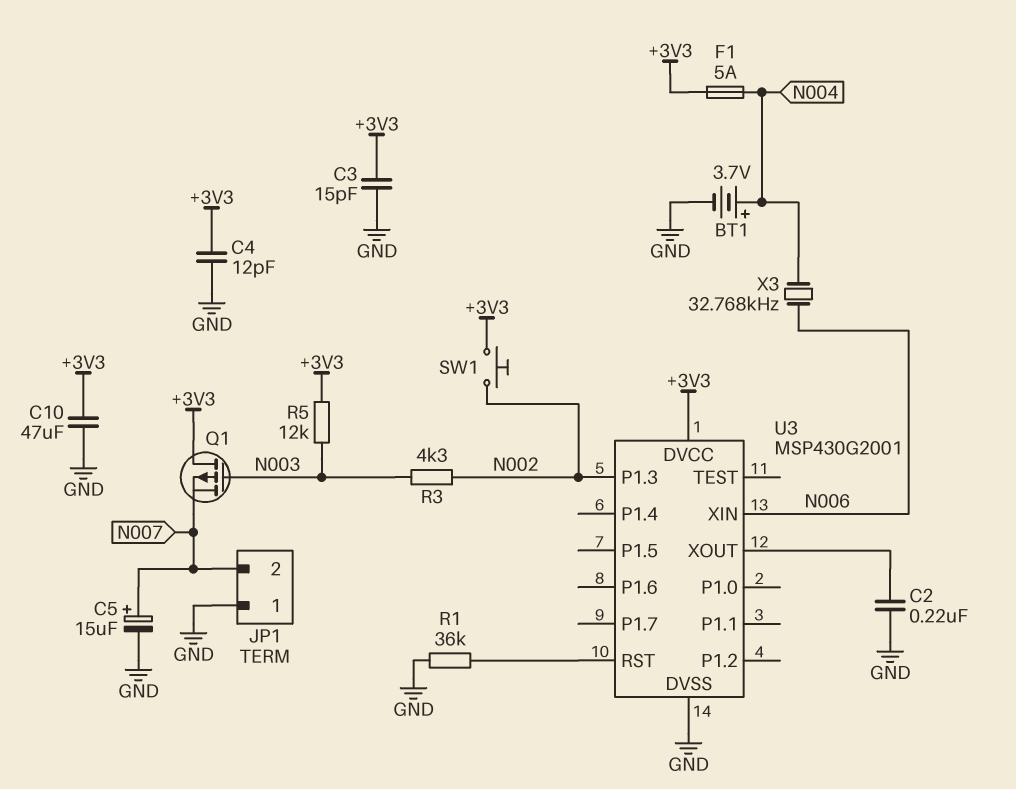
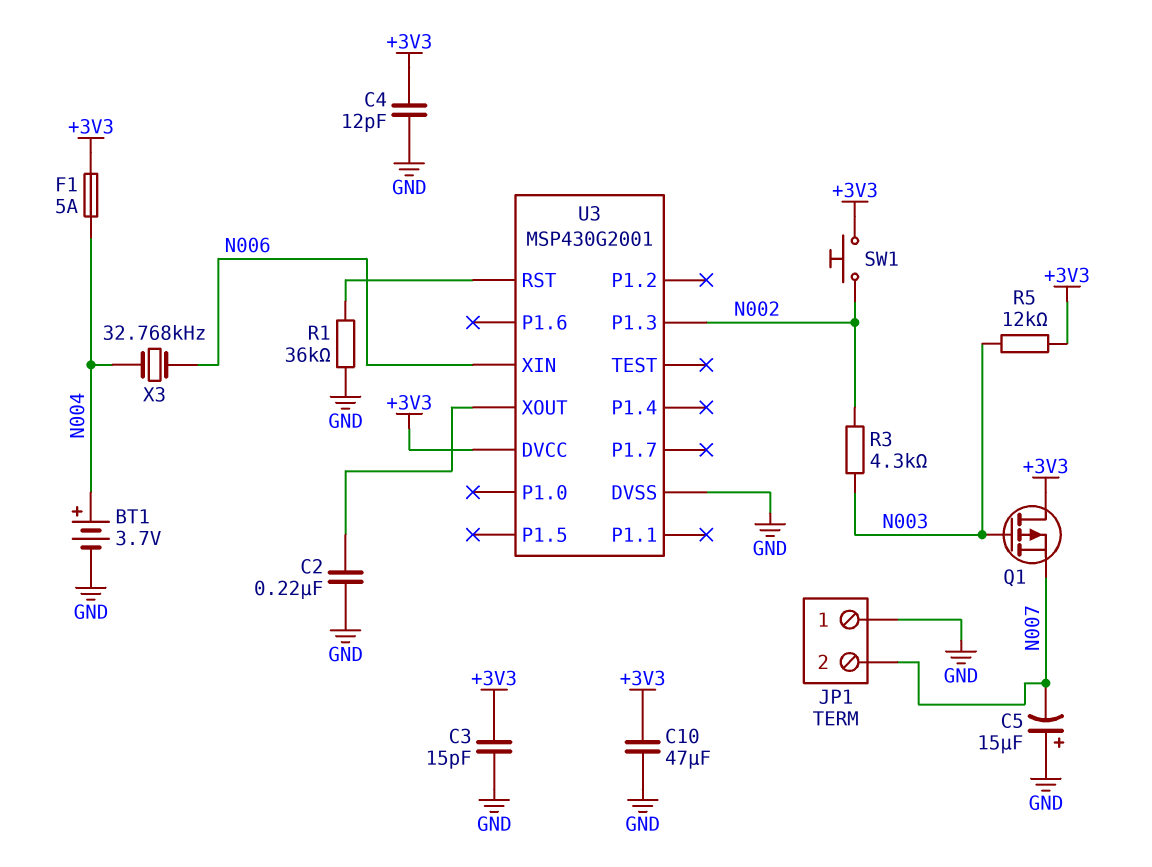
C5: 15uF (plus N007, minus GND) -> 15uF (plus GND, minus N007)

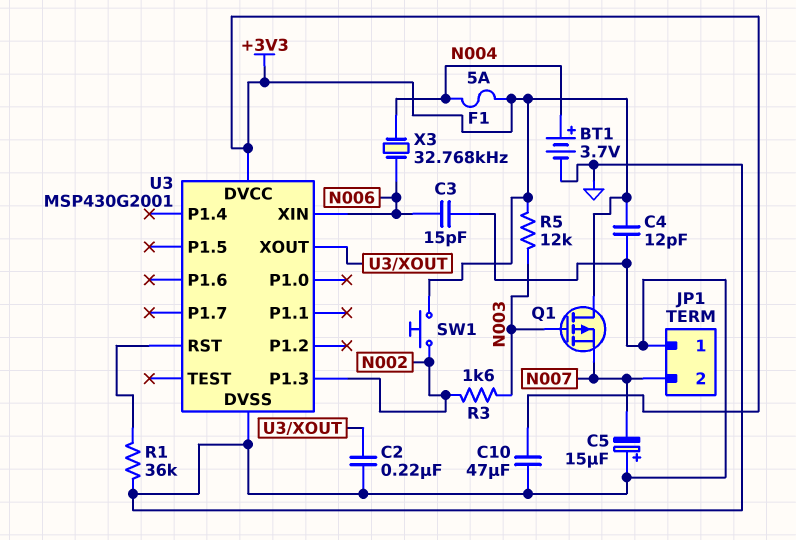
C3: 15pF (+3V3, GND) -> 15pF (GND, N006)
R3: 4.3k (N002, N003) -> 1.6k (N002, N003)

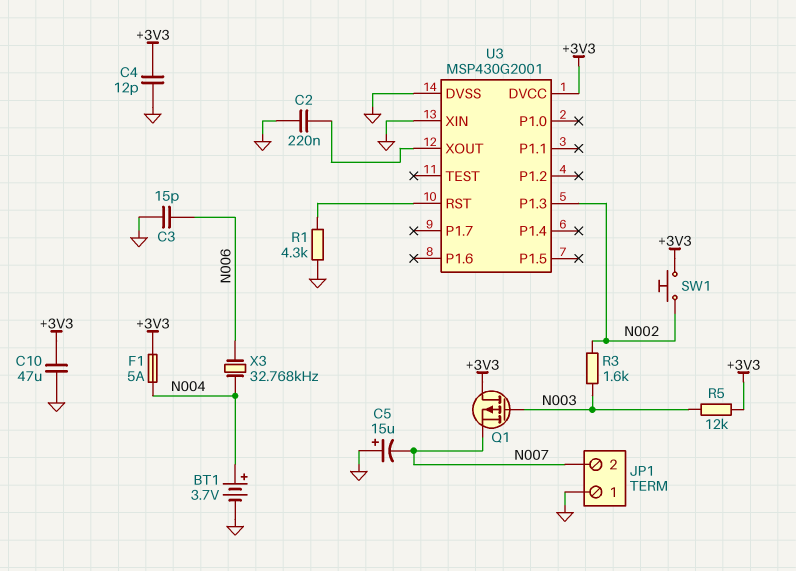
R1: 36k (GND, U3/RST) -> 4.3k (GND, U3/RST)
U3 pin XIN: N006 -> GND

